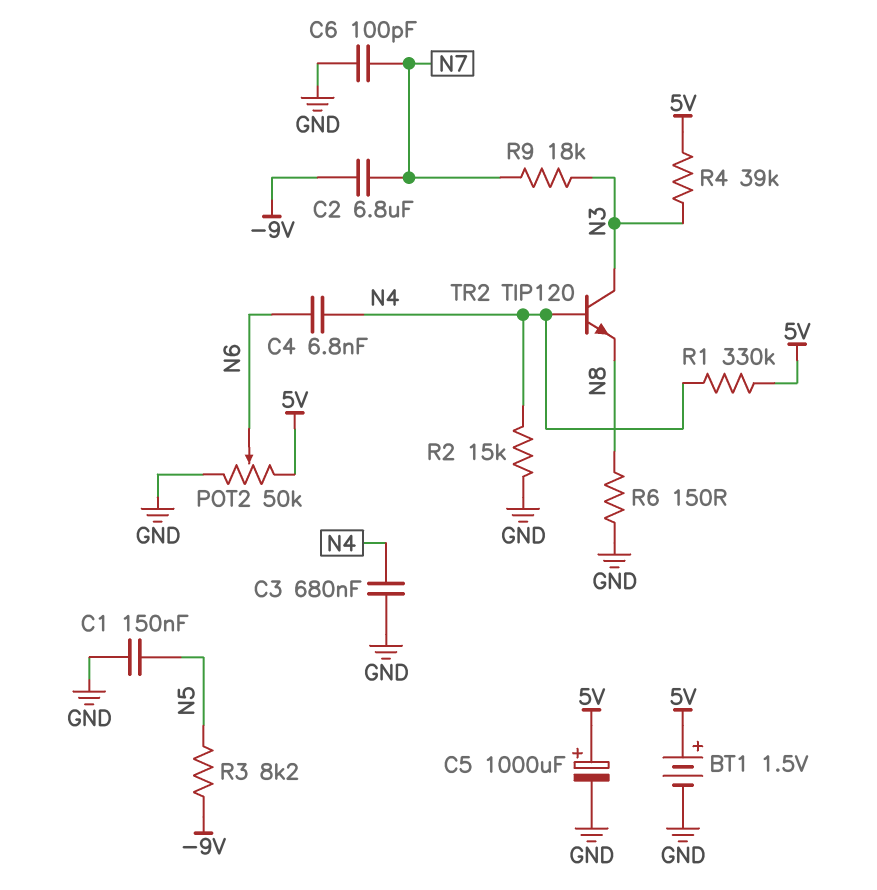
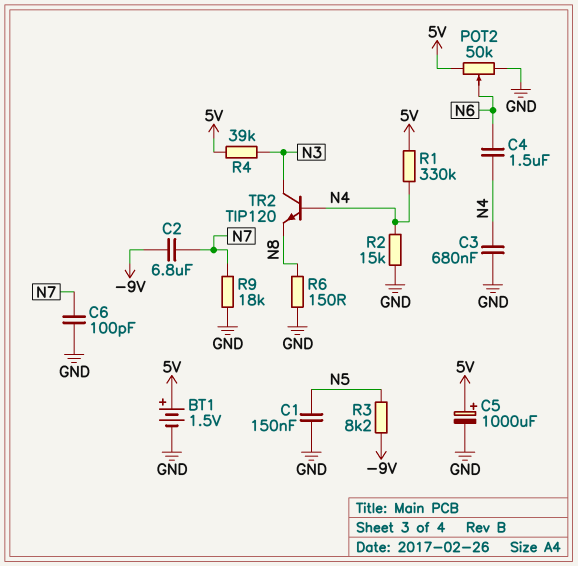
C4: 6.8nF (N4, N6) -> 1.5uF (N4, N6)
R9: 18k (N3, N7) -> 18k (GND, N7)

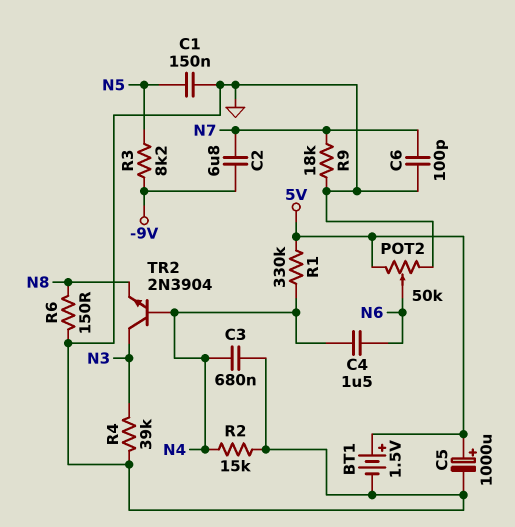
R4: 39k (5V, N3) -> 39k (GND, N3)
TR2: NPN TIP120 (B N4, C N3, E N8) -> NPN 2N3904 (B N4, C N3, E N8)

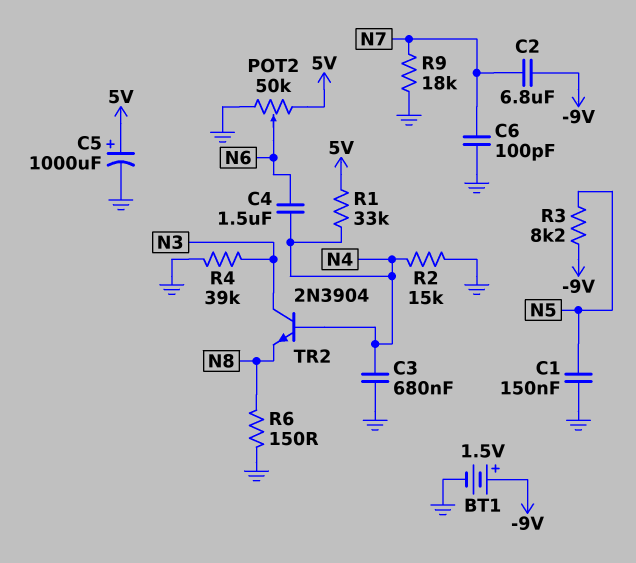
BT1: 1.5V (plus 5V, minus GND) -> 1.5V (plus -9V, minus GND)
R1: 330k (5V, N4) -> 33k (5V, N4)

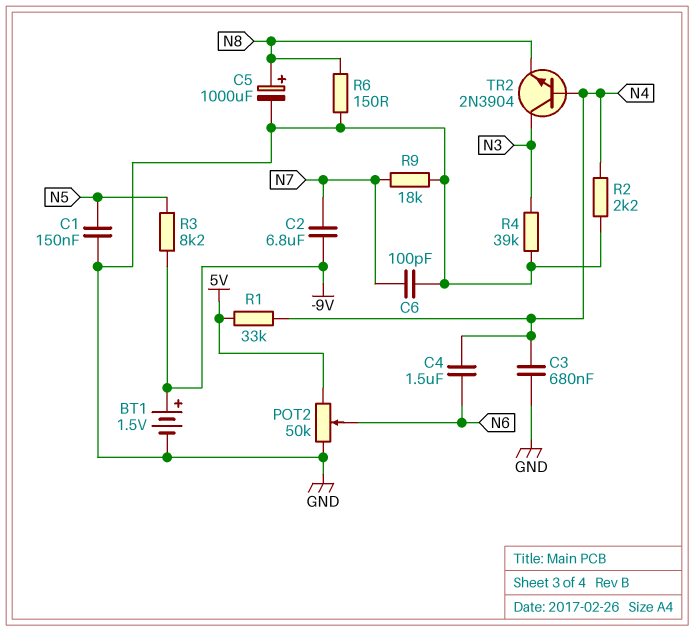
C5: 1000uF (plus 5V, minus GND) -> 1000uF (plus N8, minus GND)
R2: 15k (GND, N4) -> 2.2k (GND, N4)

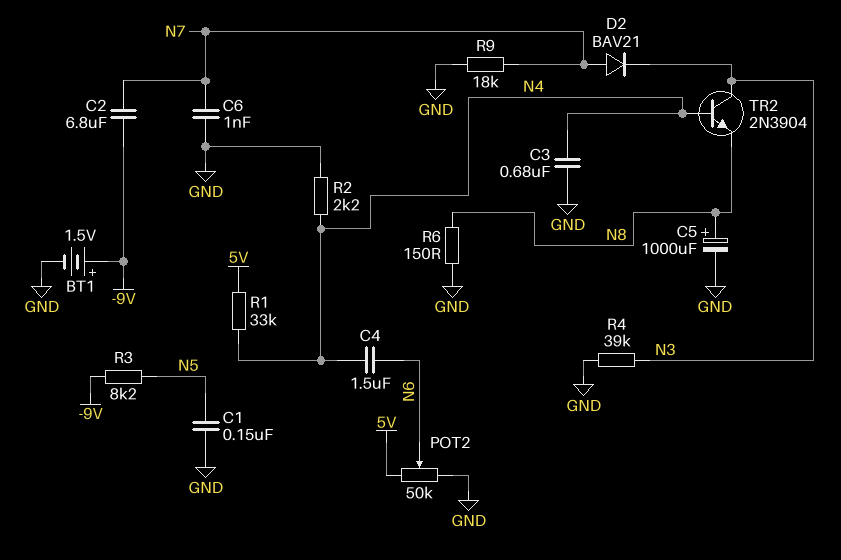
C6: 100pF (GND, N7) -> 1nF (GND, N7)
D2: none -> diode BAV21 (A N7, K N3)

